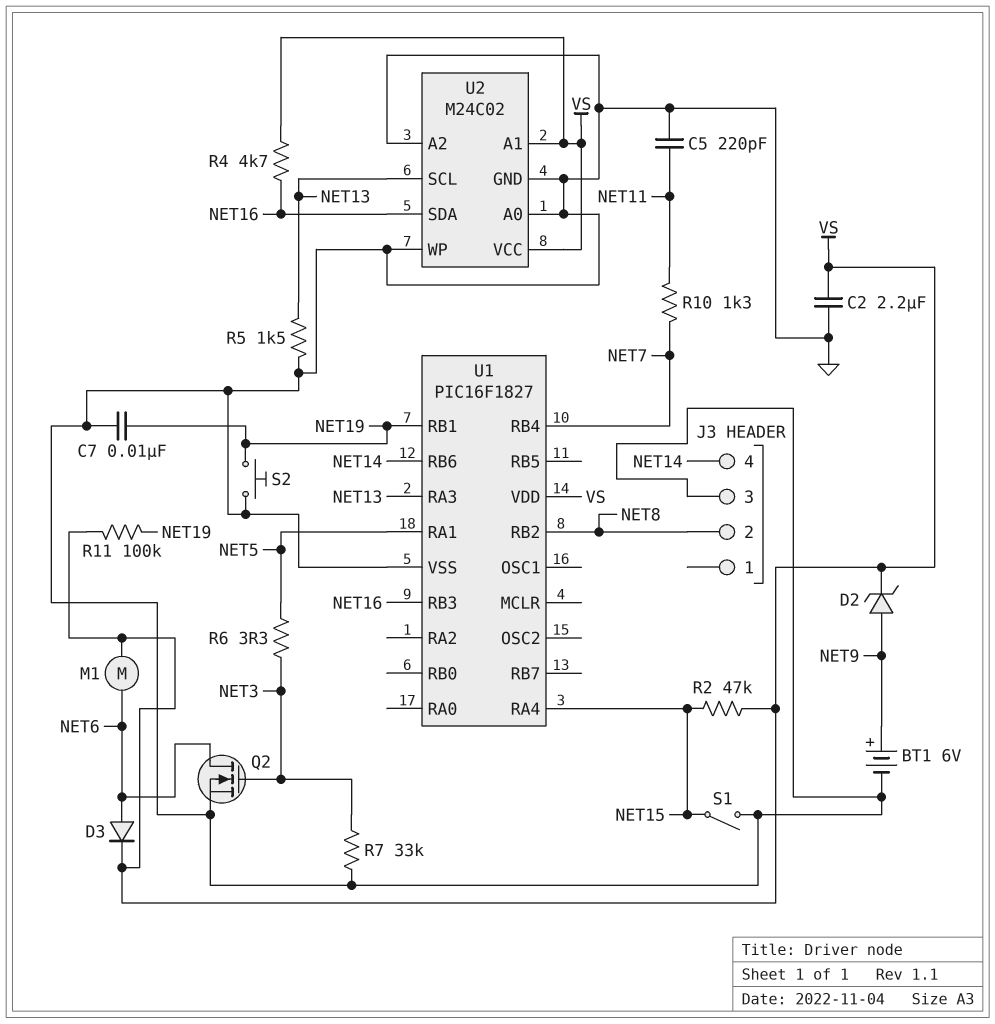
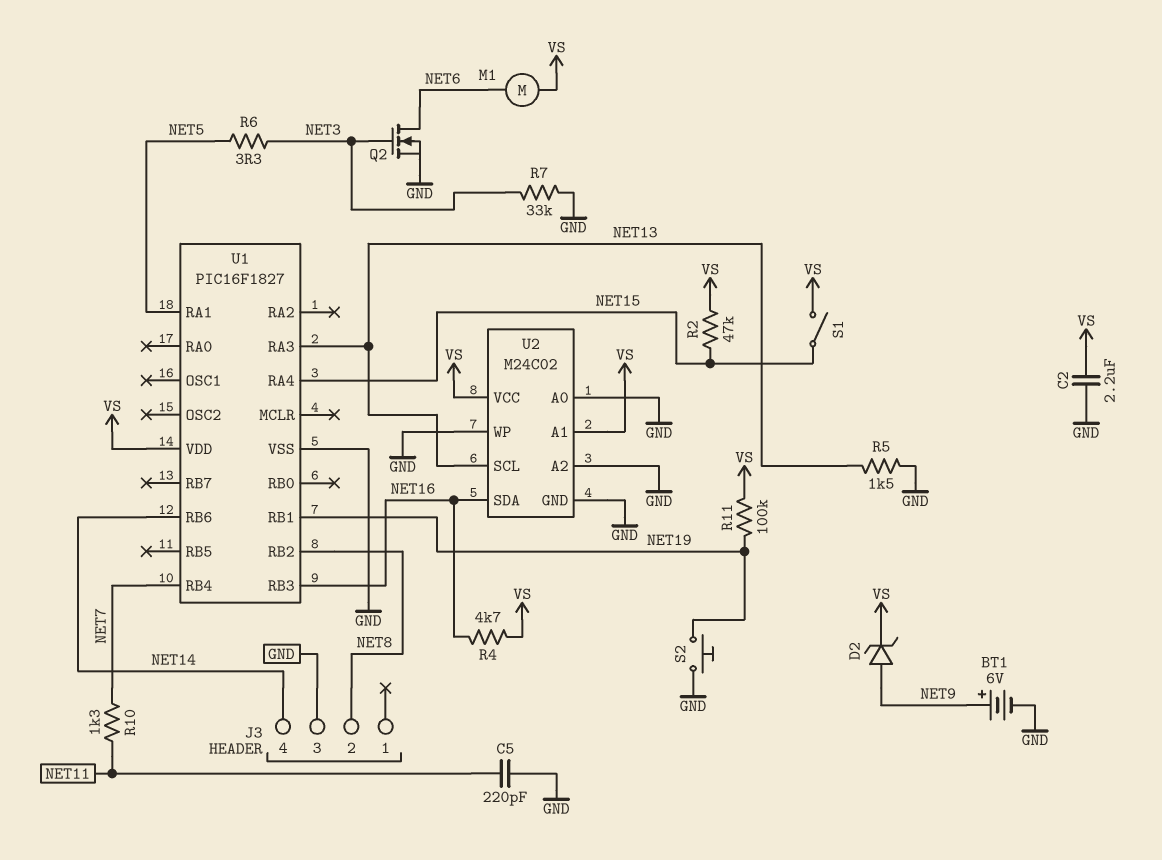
C7: 10nF (GND, NET19) -> none
D3: diode (A NET6, K VS) -> none
S1: switch (GND, NET15) -> switch (NET15, VS)

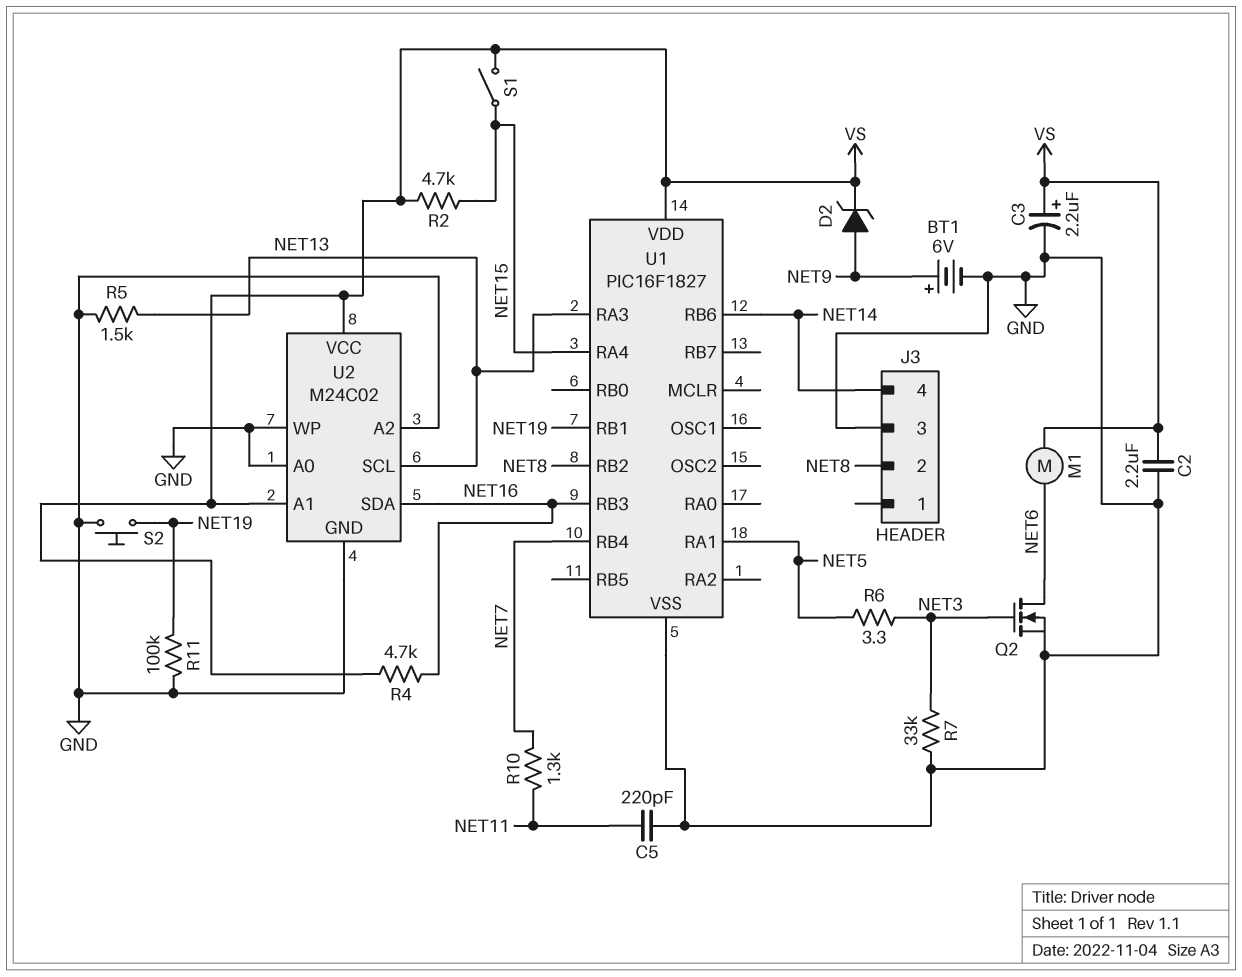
C3: none -> 2.2uF (plus VS, minus GND)
R2: 47k (NET15, VS) -> 4.7k (NET15, VS)
R11: 100k (NET19, VS) -> 100k (GND, NET19)

